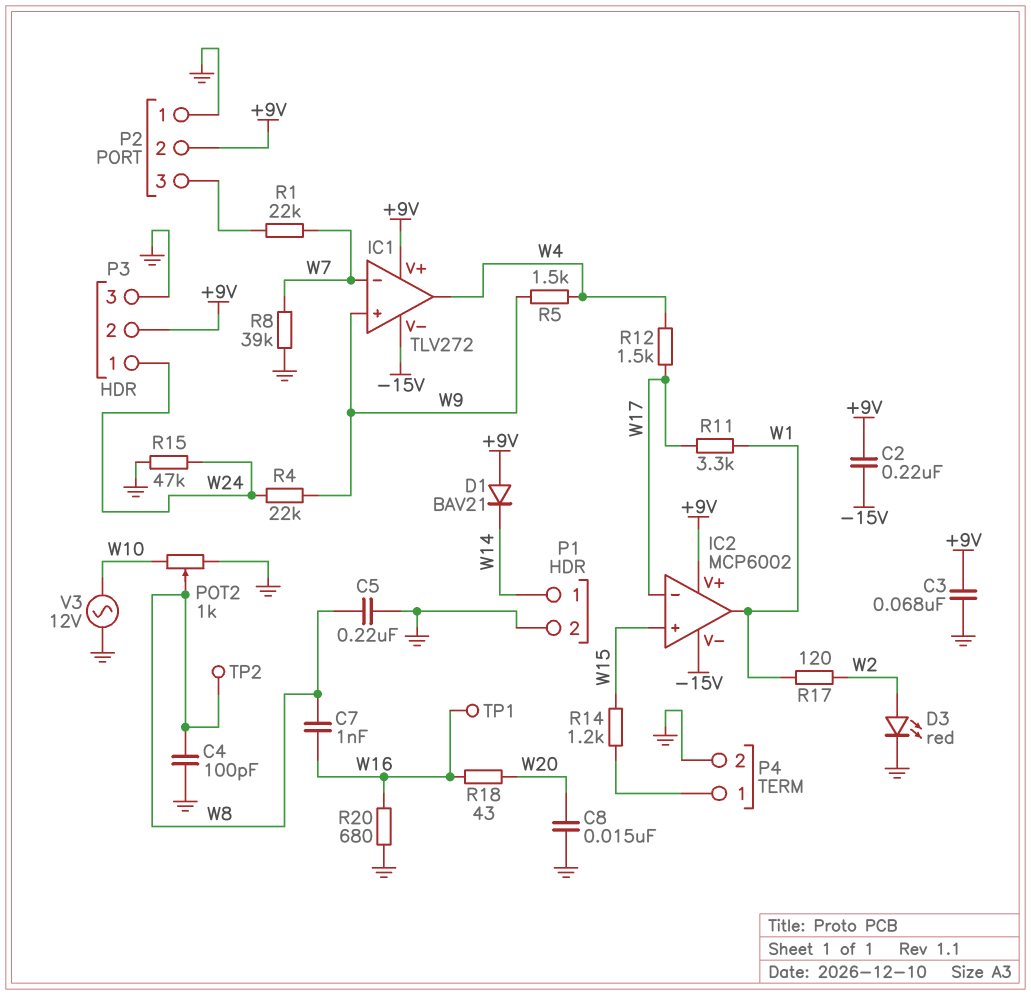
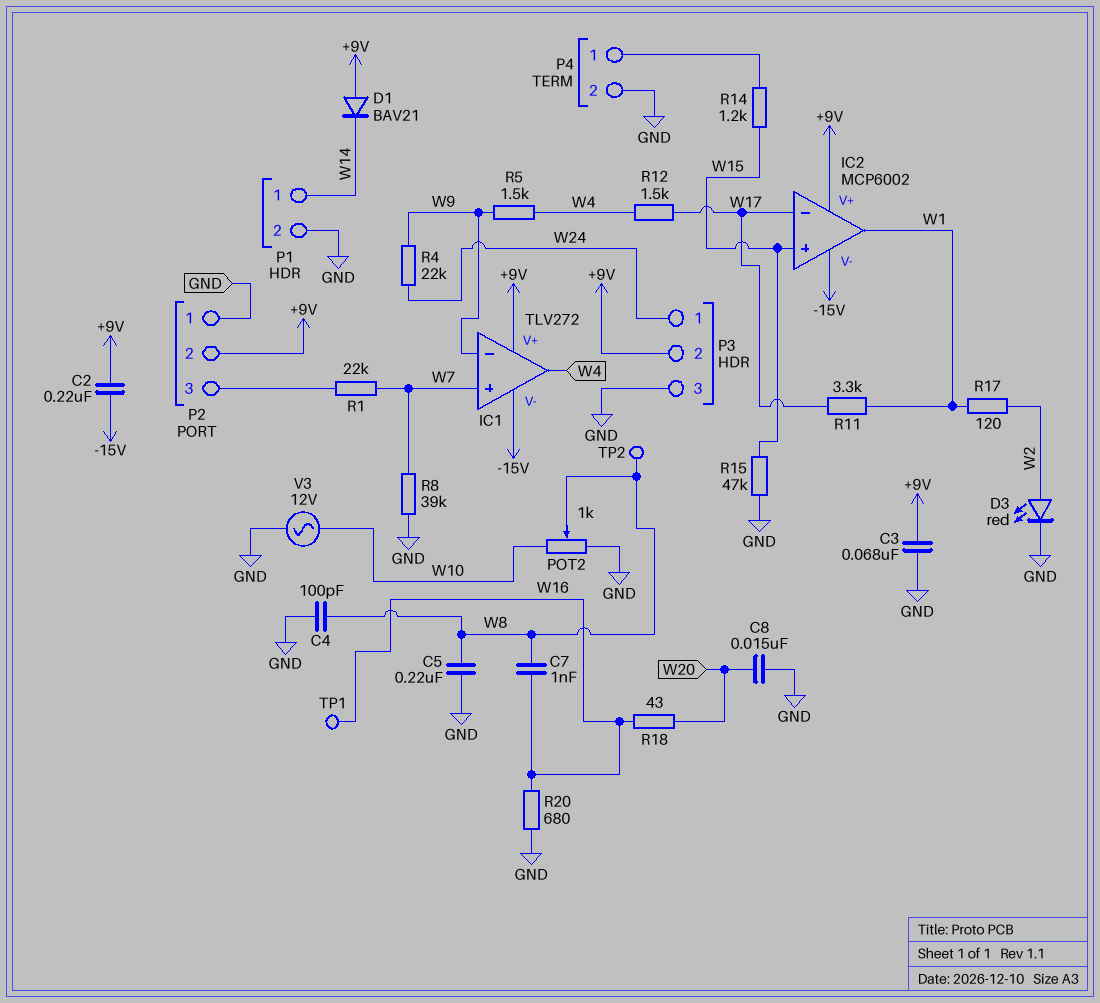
IC1 pin in+: W9 -> W7
IC1 pin in-: W7 -> W9
R15: 47k (GND, W24) -> 47k (GND, W15)

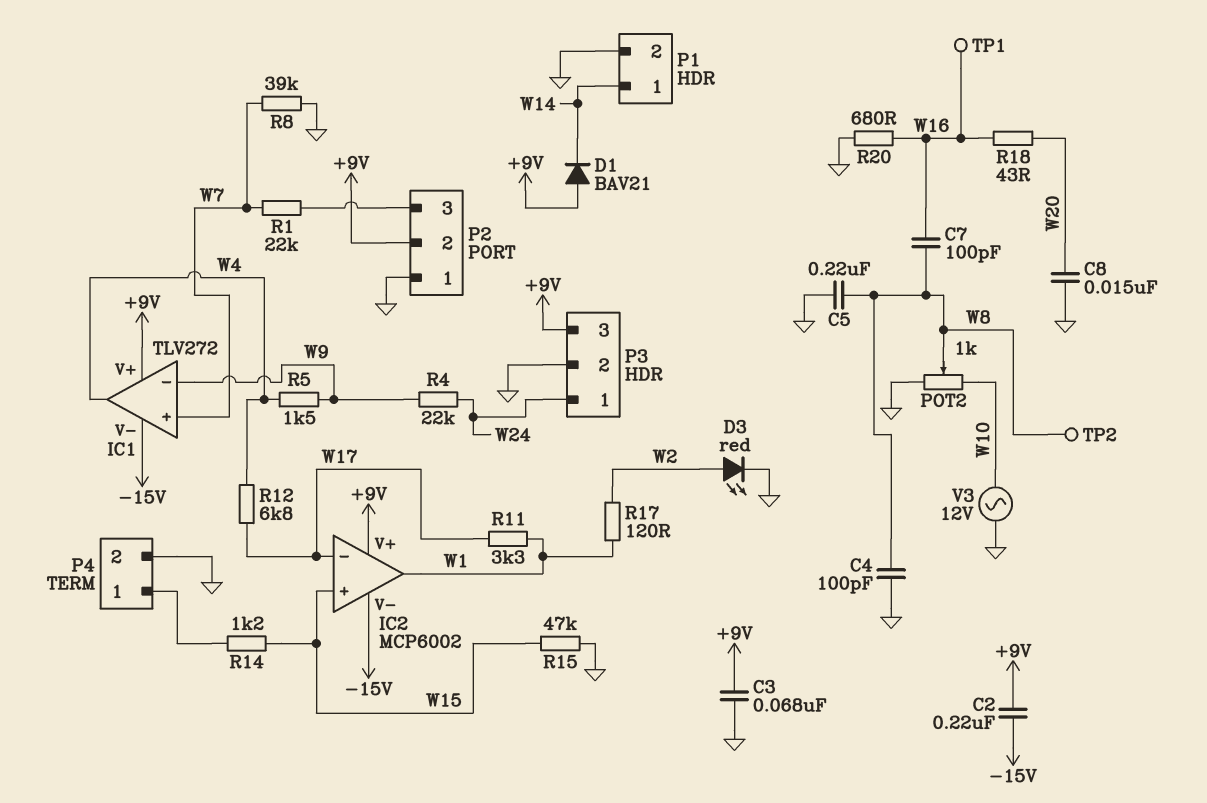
C7: 1nF (W8, W16) -> 100pF (W8, W16)
P3 pin 2: +9V -> GND
P3 pin 3: GND -> +9V
R12: 1.5k (W4, W17) -> 6.8k (W4, W17)

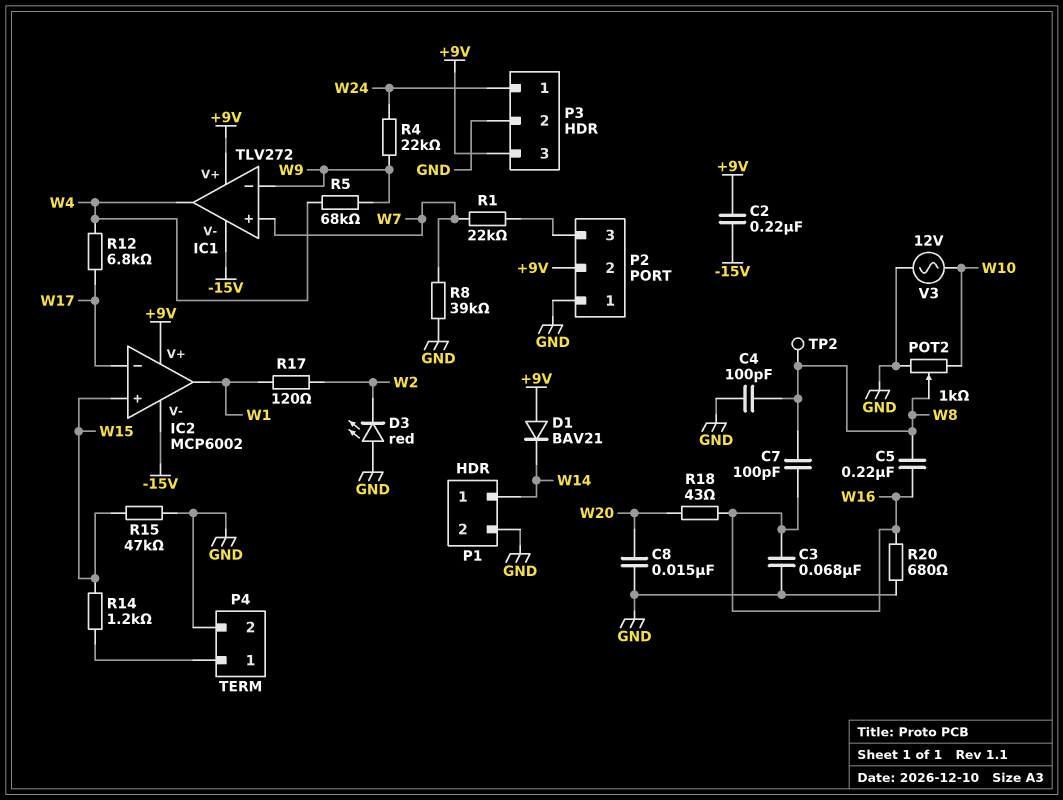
C3: 68nF (+9V, GND) -> 68nF (GND, W16)
C5: 220nF (GND, W8) -> 220nF (W8, W16)
D3: LED red (A W2, K GND) -> LED red (A GND, K W2)
R5: 1.5k (W4, W9) -> 68k (W4, W9)
R11: 3.3k (W1, W17) -> none
TP1: test point (W16) -> none

